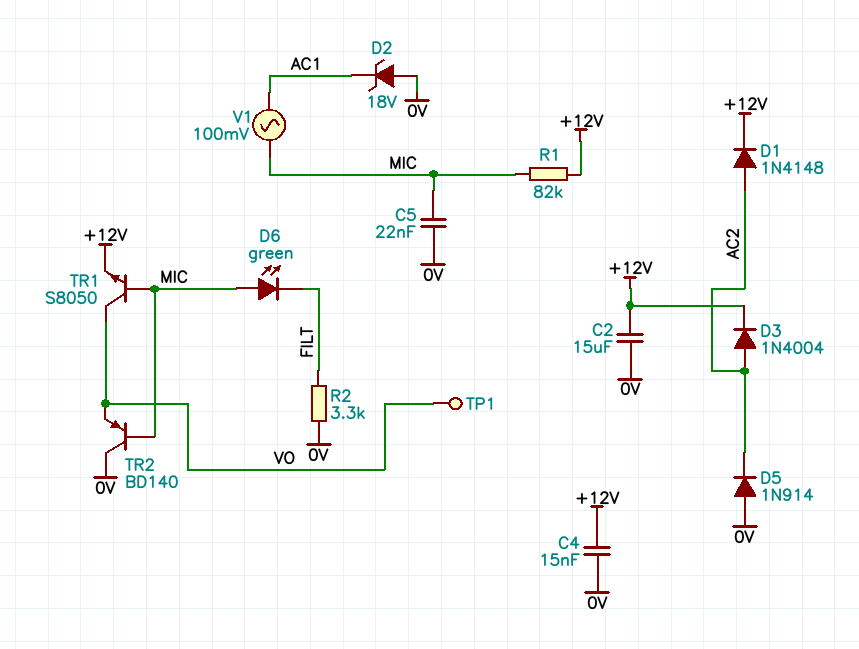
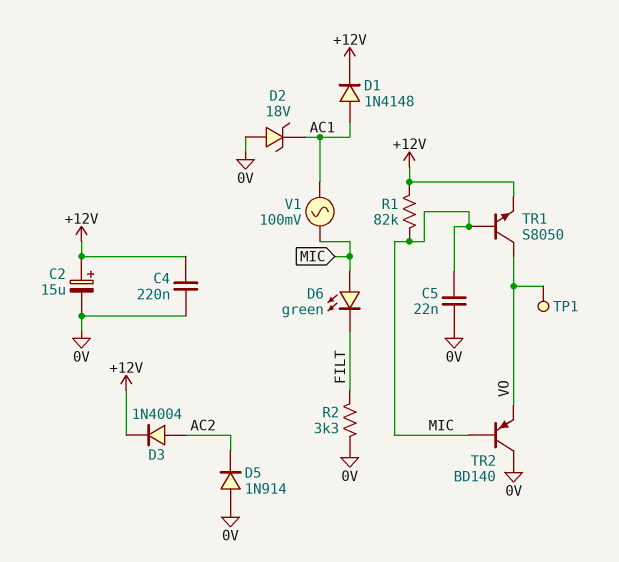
C2: 15uF (+12V, 0V) -> 15uF (plus +12V, minus 0V)
C4: 15nF (+12V, 0V) -> 220nF (+12V, 0V)
D1: diode 1N4148 (A AC2, K +12V) -> diode 1N4148 (A AC1, K +12V)

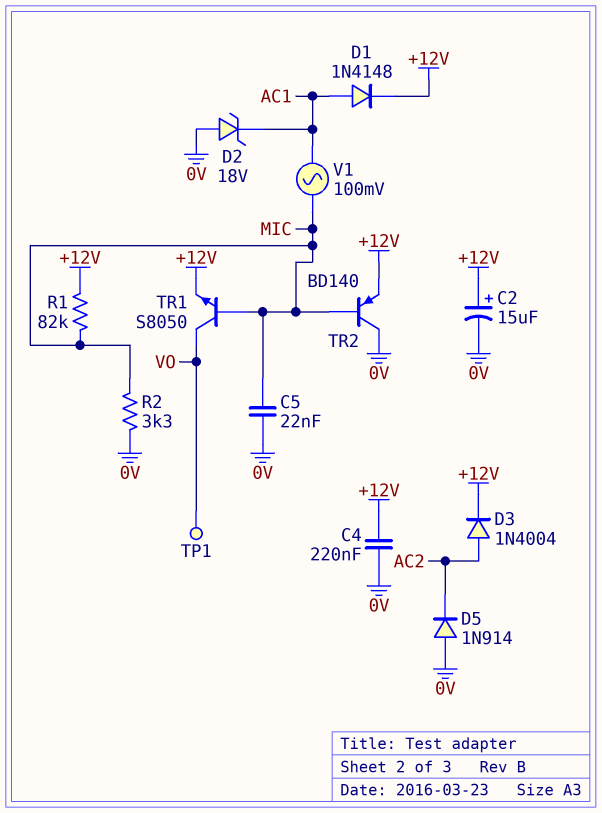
D6: LED green (A MIC, K FILT) -> none
R2: 3.3k (0V, FILT) -> 3.3k (0V, MIC)
TR2: PNP BD140 (B MIC, C 0V, E VO) -> PNP BD140 (B MIC, C 0V, E +12V)

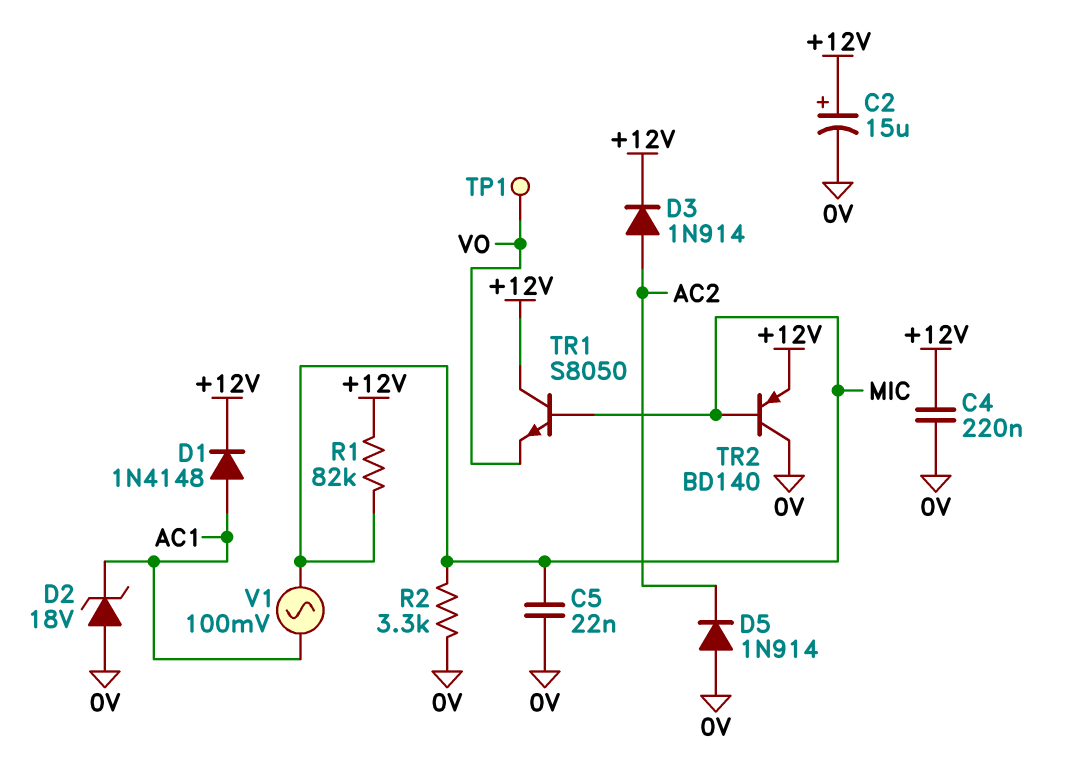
D3: diode 1N4004 (A AC2, K +12V) -> diode 1N914 (A AC2, K +12V)
TR1: NPN S8050 (B MIC, C VO, E +12V) -> NPN S8050 (B MIC, C +12V, E VO)

